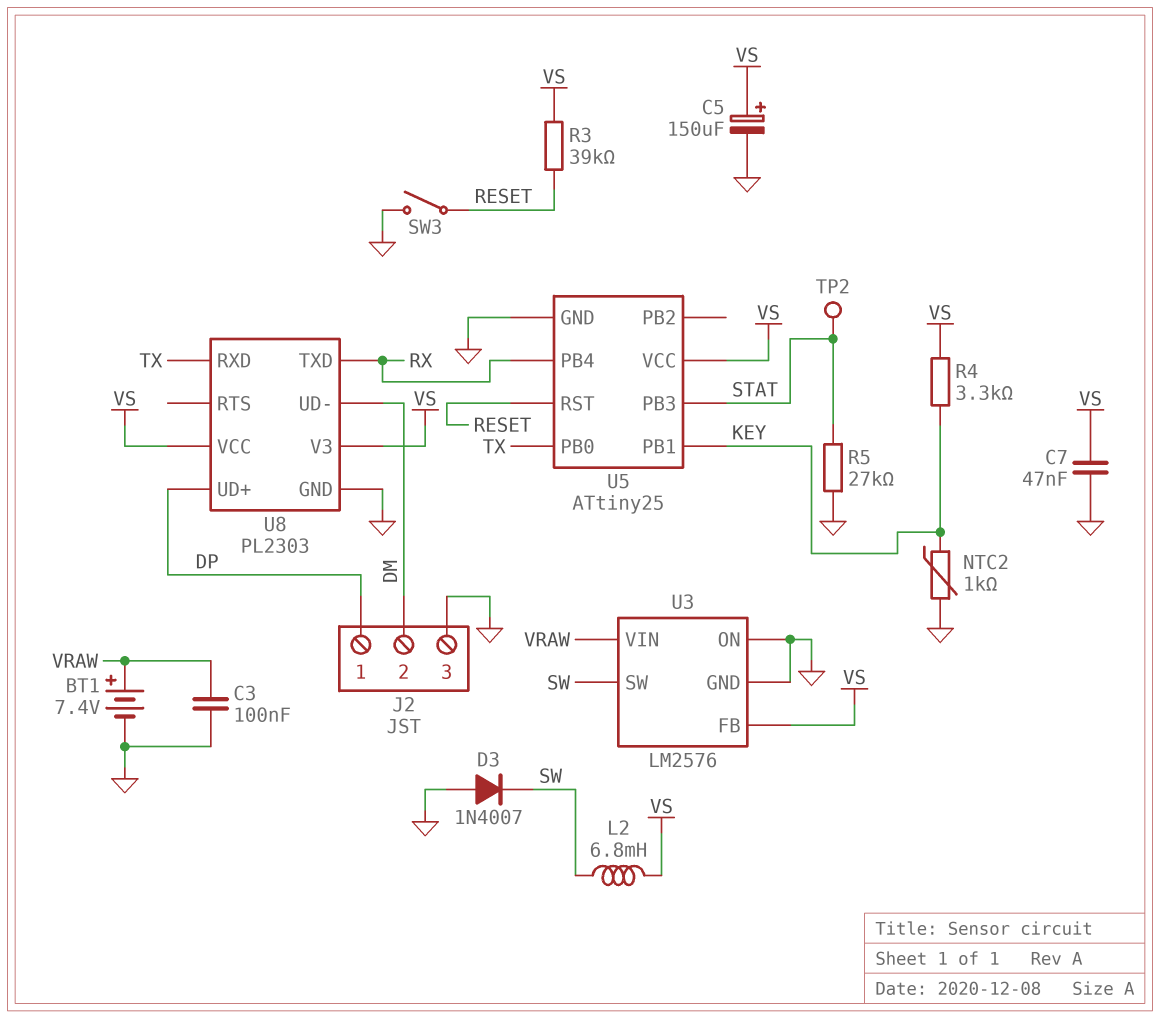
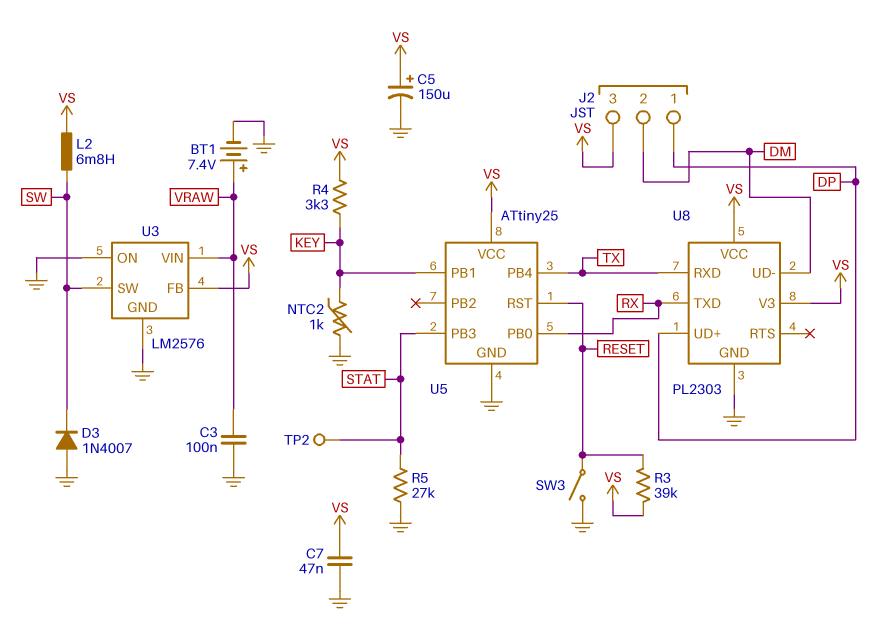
J2 pin 3: GND -> VS
U5 pin PB0: TX -> RX
U5 pin PB4: RX -> TX

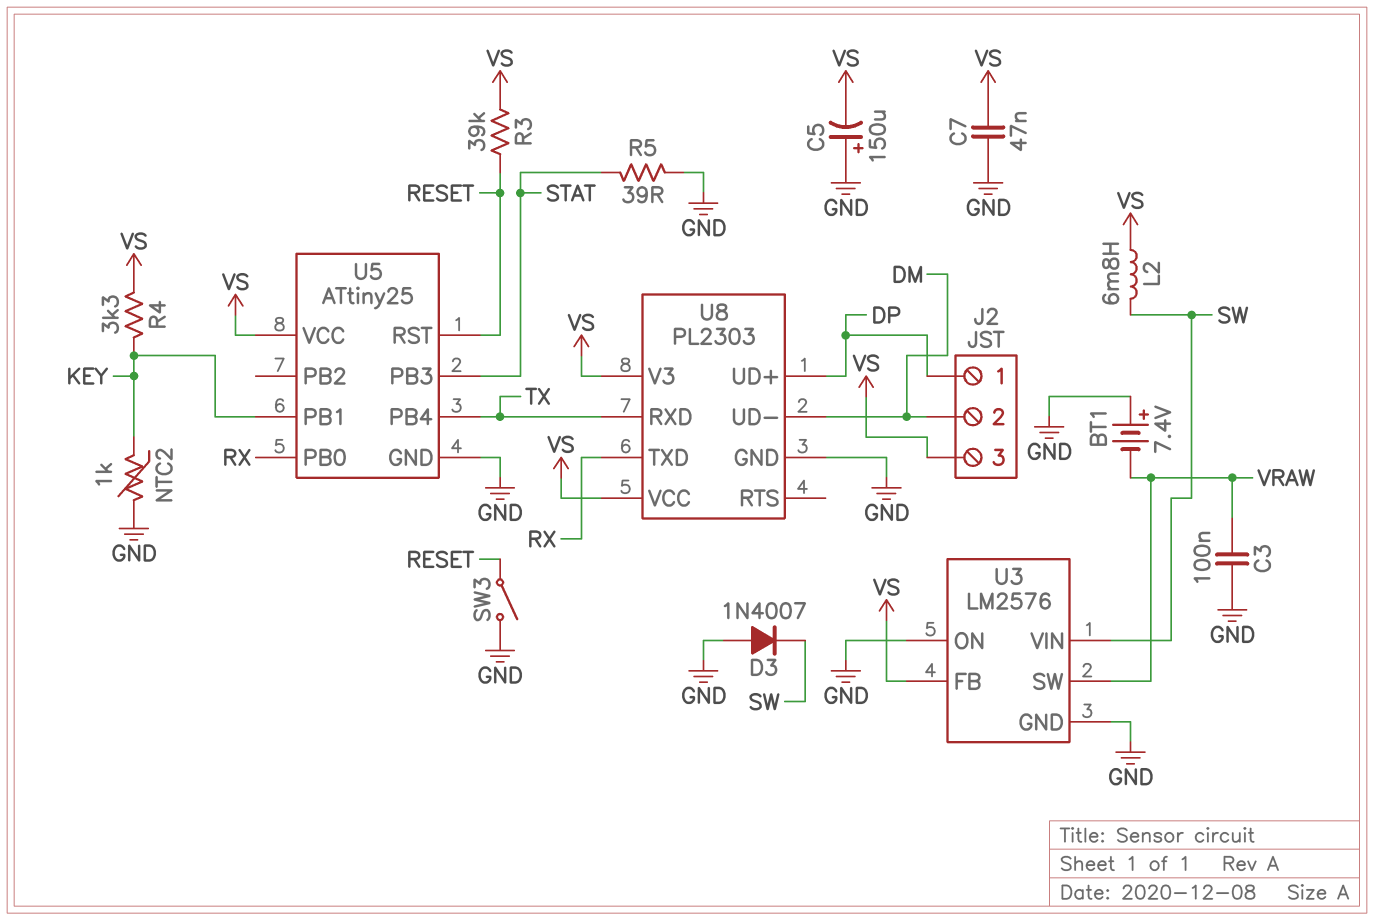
BT1: 7.4V (plus VRAW, minus GND) -> 7.4V (plus GND, minus VRAW)
C5: 150uF (plus VS, minus GND) -> 150uF (plus GND, minus VS)
R5: 27k (GND, STAT) -> 39 (GND, STAT)
TP2: test point (STAT) -> none
U3 pin SW: SW -> VRAW
U3 pin VIN: VRAW -> SW

